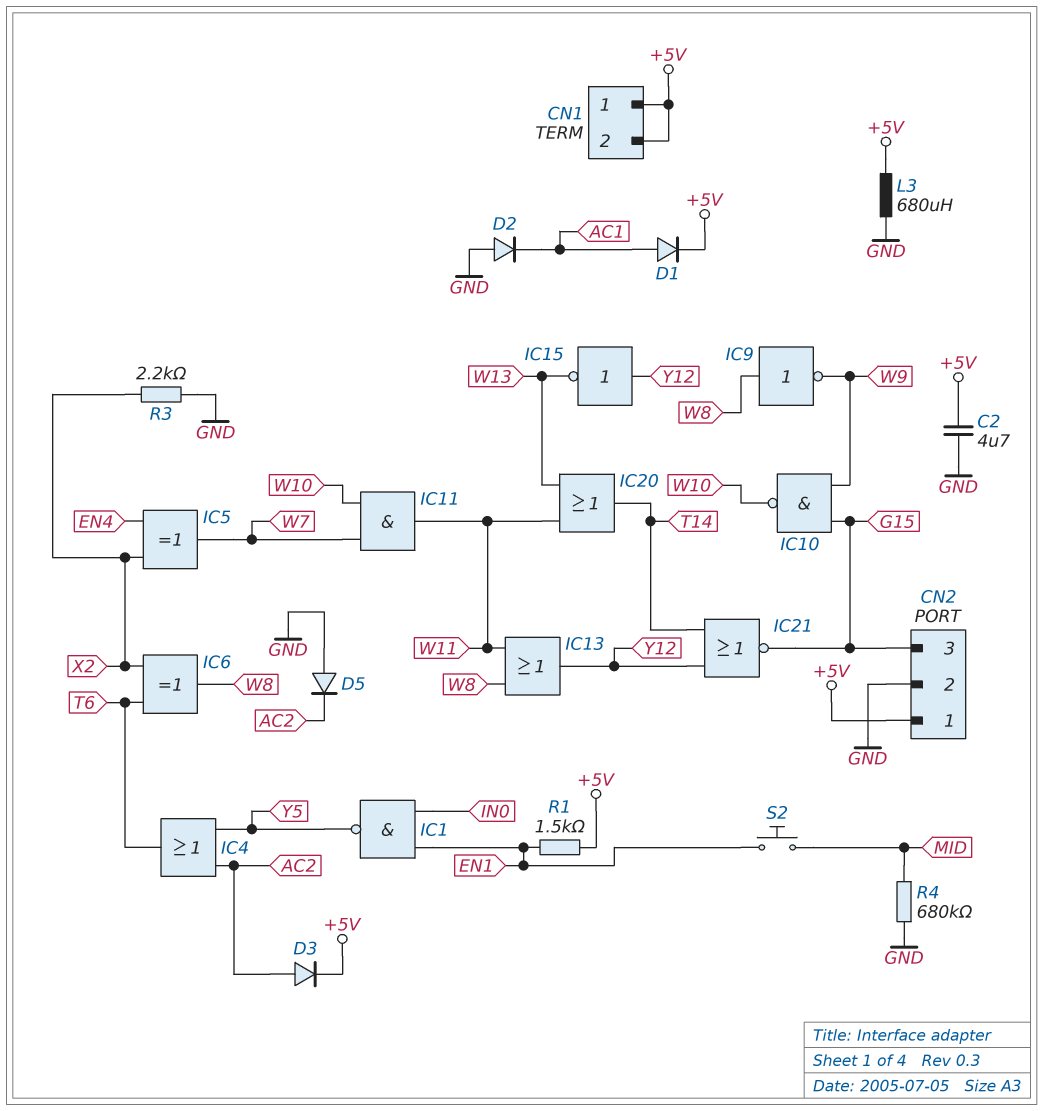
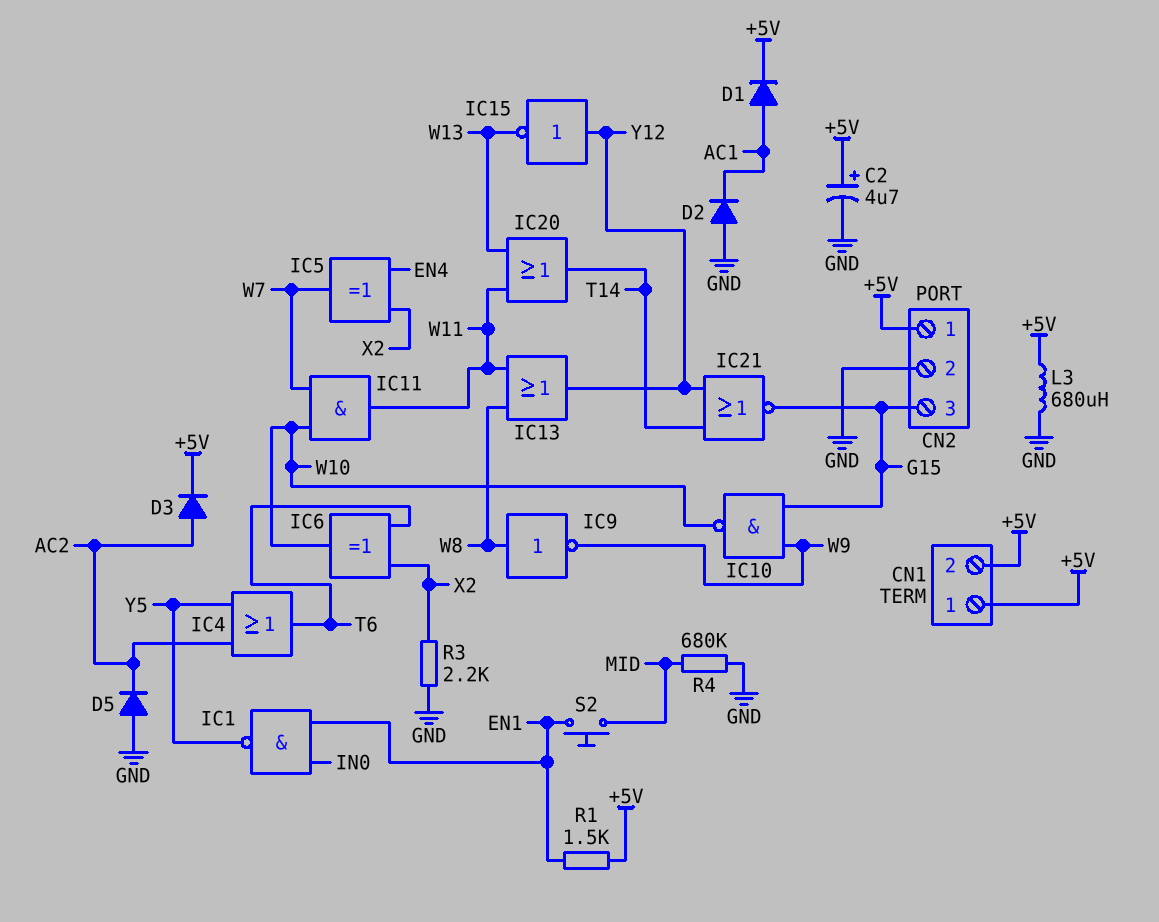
C2: 4.7uF (+5V, GND) -> 4.7uF (plus +5V, minus GND)
IC6: XOR (in T6, in X2, out W8) -> XOR (in T6, in X2, out W10)

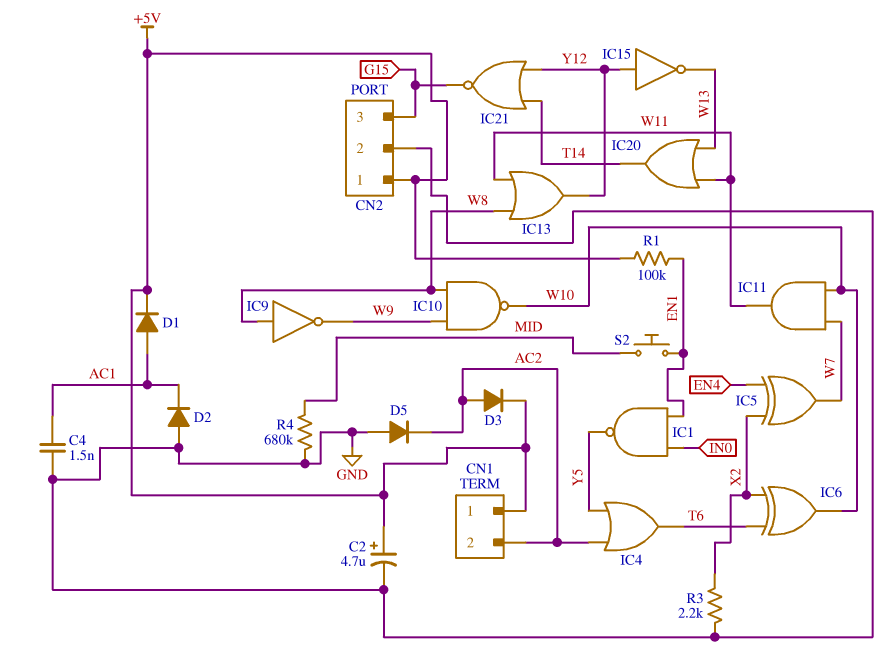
C4: none -> 1.5nF (AC1, GND)
CN1 pin 2: +5V -> AC2
IC10: NAND (in G15, in W9, out W10) -> NAND (in W8, in W9, out W10)
L3: 680uH (+5V, GND) -> none
R1: 1.5k (+5V, EN1) -> 100k (+5V, EN1)

